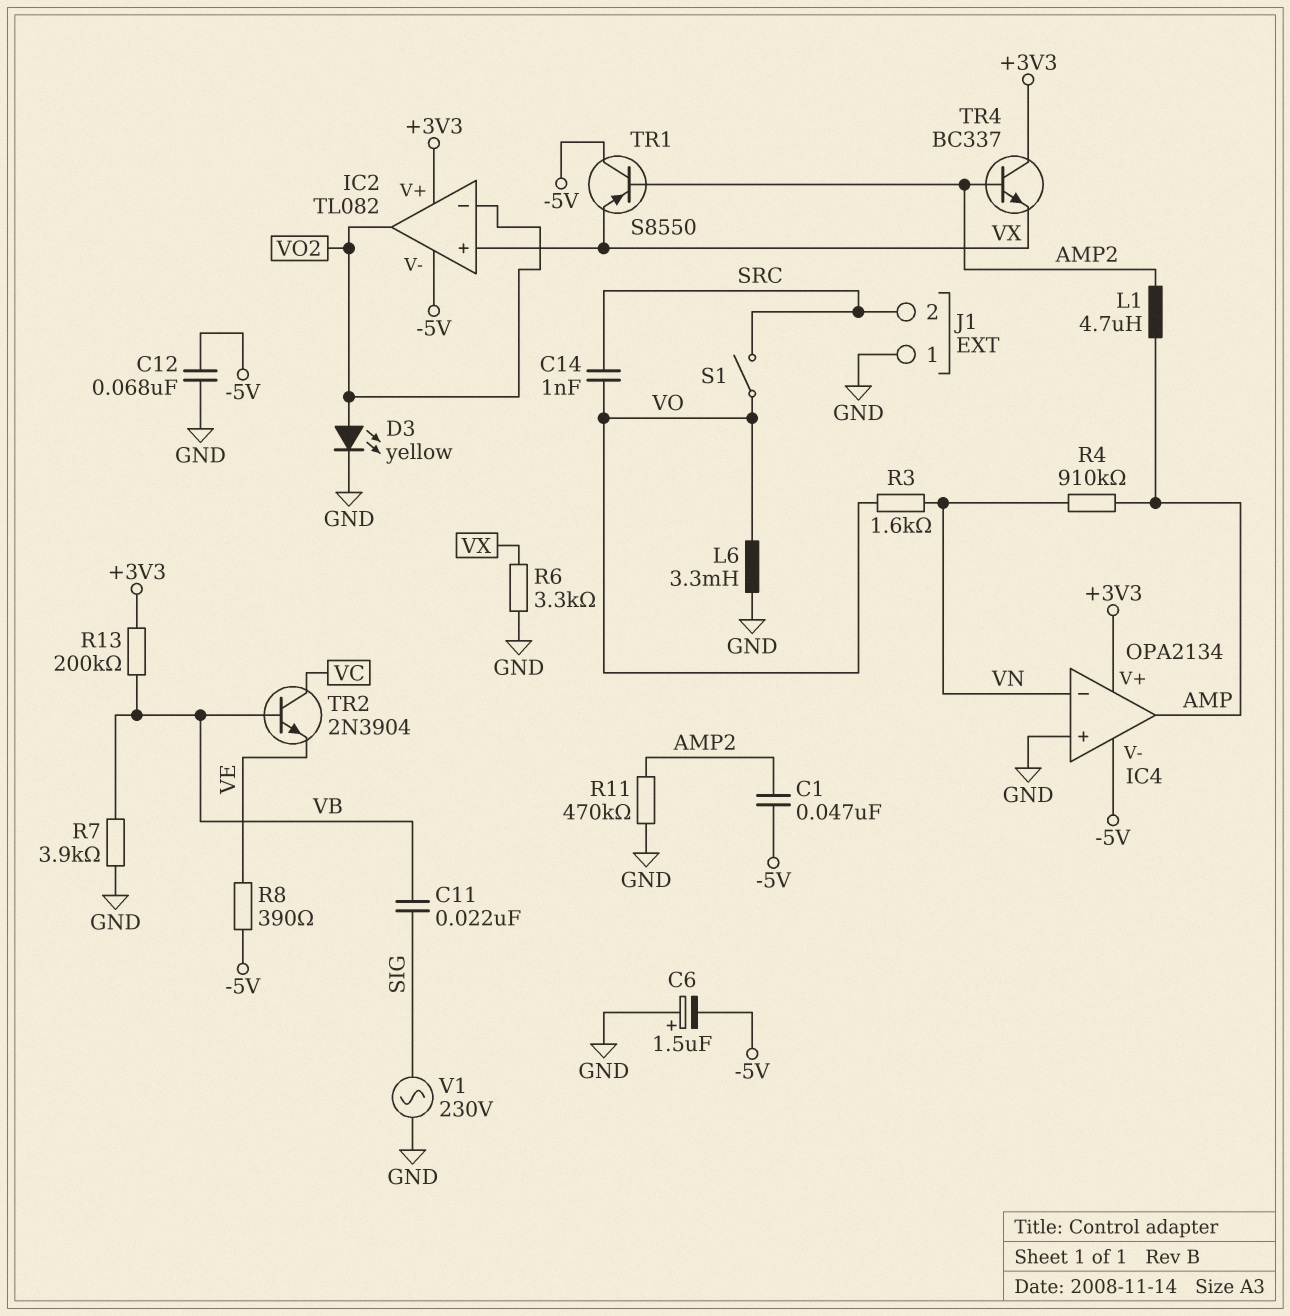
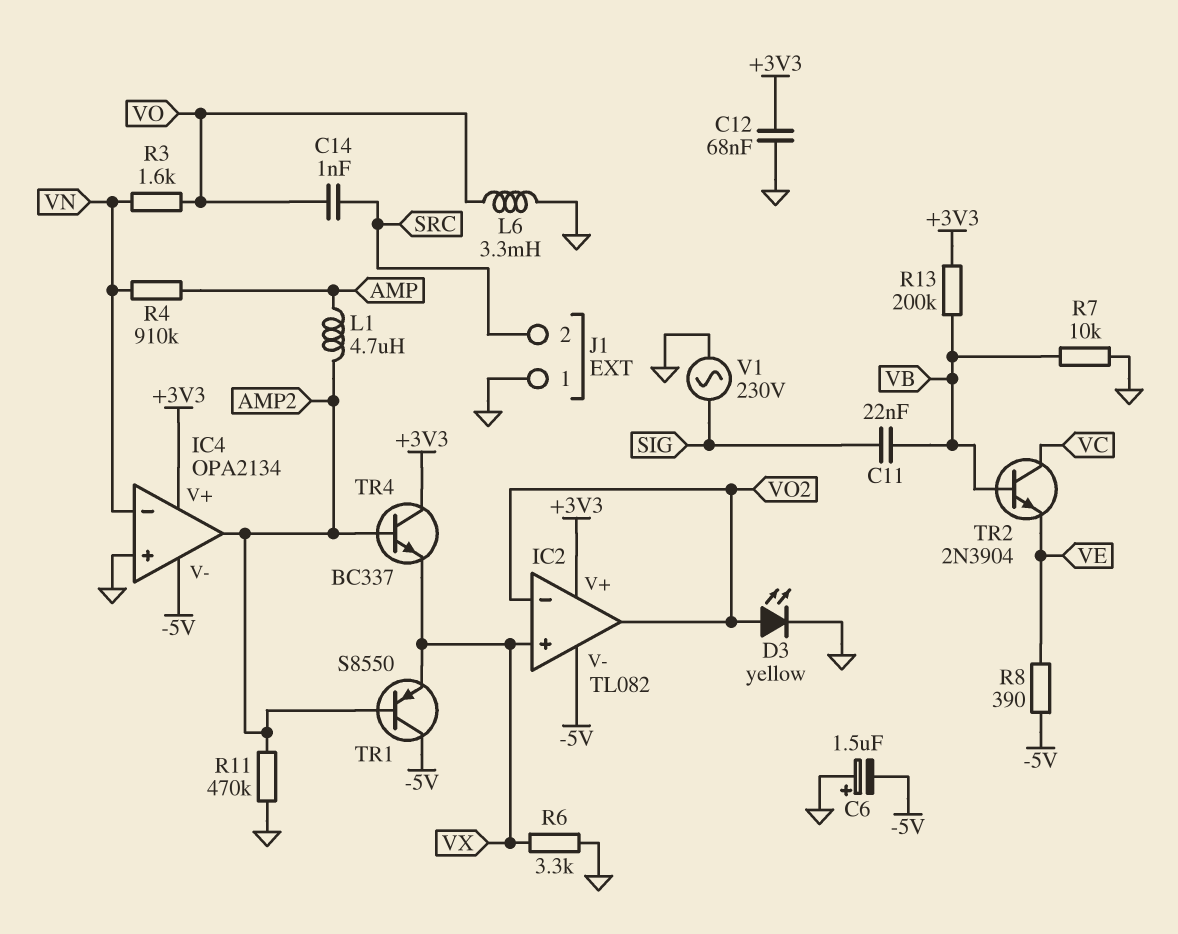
C1: 47nF (-5V, AMP2) -> none
C12: 68nF (-5V, GND) -> 68nF (+3V3, GND)
IC4 pin out: AMP -> AMP2
R7: 3.9k (GND, VB) -> 10k (GND, VB)
S1: switch (SRC, VO) -> none

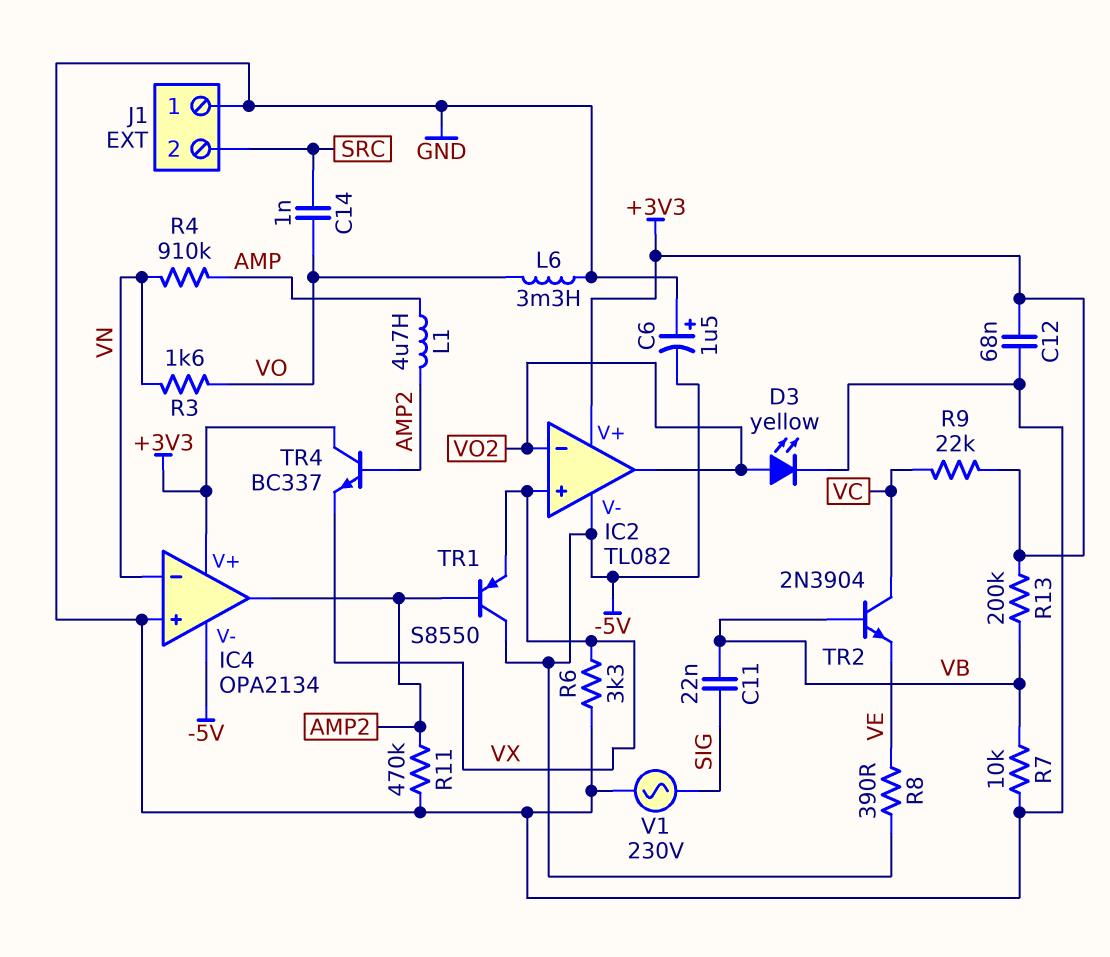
R9: none -> 22k (+3V3, VC)

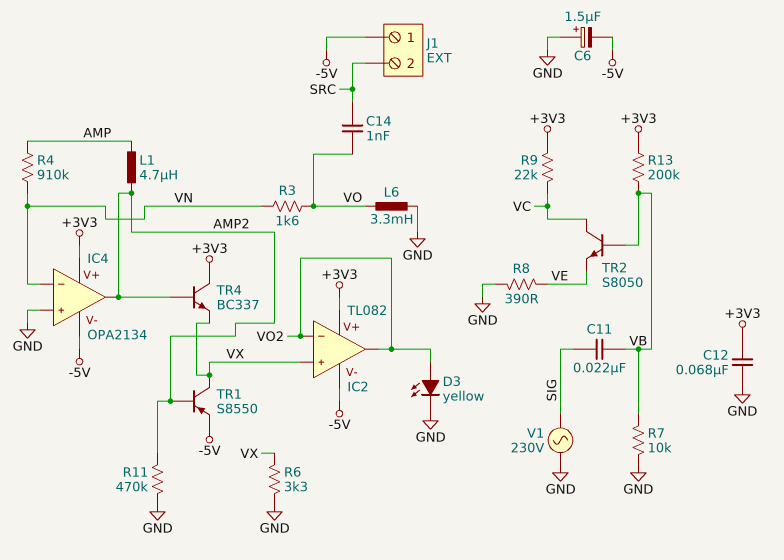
J1 pin 1: GND -> -5V
R8: 390 (-5V, VE) -> 390 (GND, VE)
TR1: PNP S8550 (B AMP2, C -5V, E VX) -> PNP S8550 (B AMP2, C VX, E -5V)
TR2: NPN 2N3904 (B VB, C VC, E VE) -> NPN S8050 (B VB, C VC, E VE)

